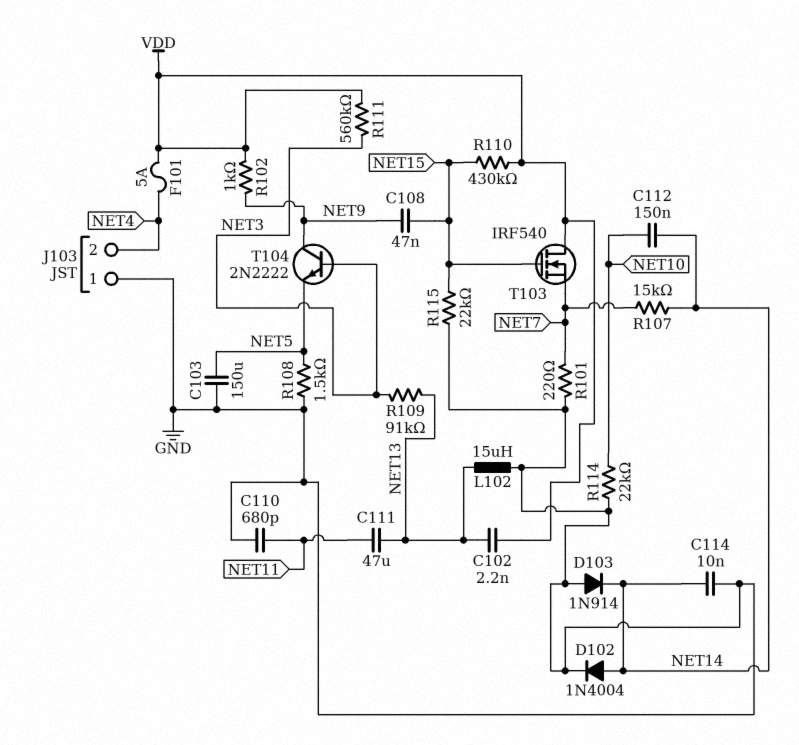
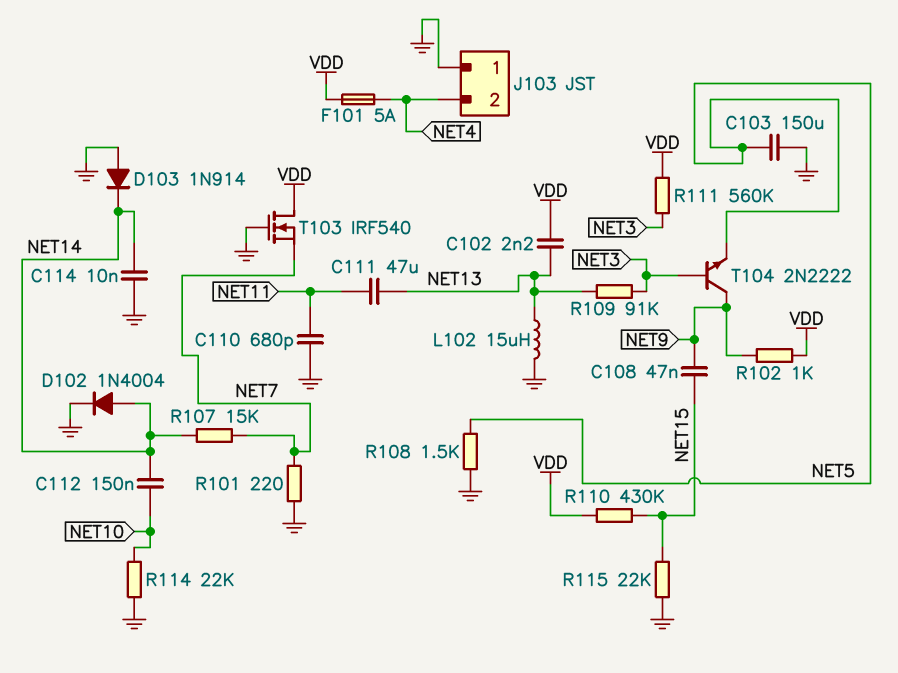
T103: NMOS IRF540 (G NET15, D VDD, S NET7) -> NMOS IRF540 (G GND, D VDD, S NET7)

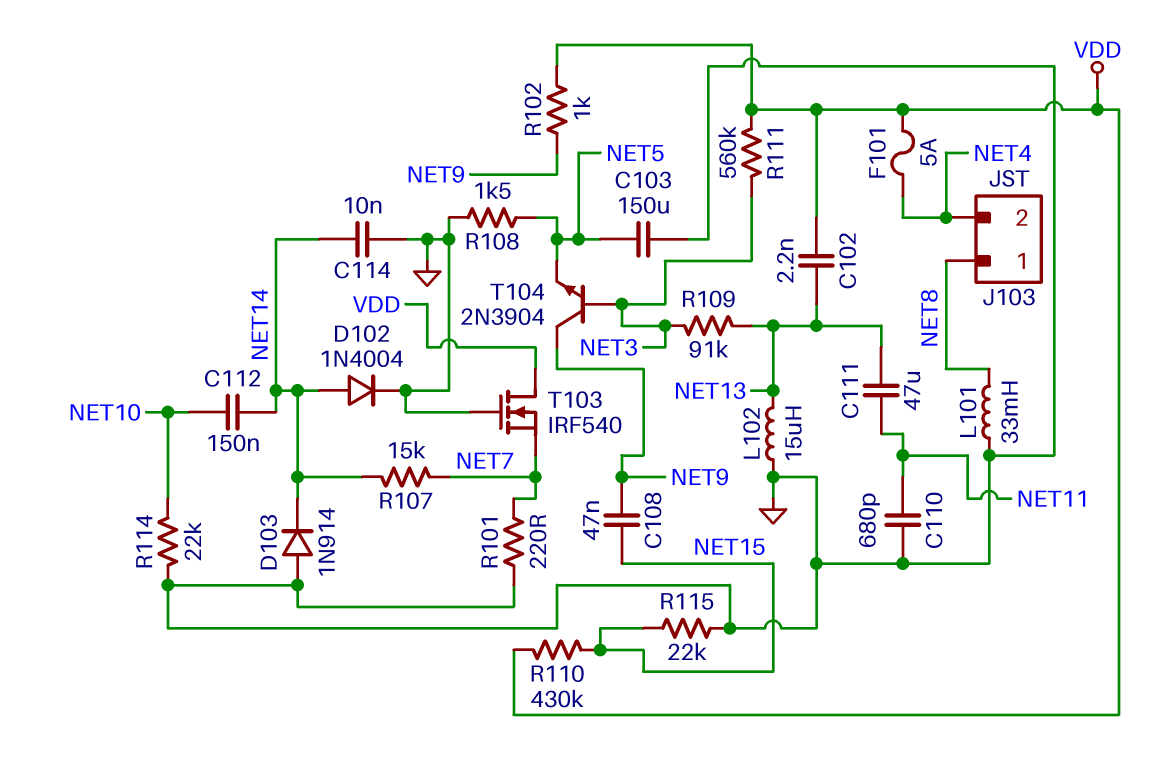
J103 pin 1: GND -> NET8
L101: none -> 33mH (GND, NET8)
T104: NPN 2N2222 (B NET3, C NET9, E NET5) -> NPN 2N3904 (B NET3, C NET9, E NET5)

